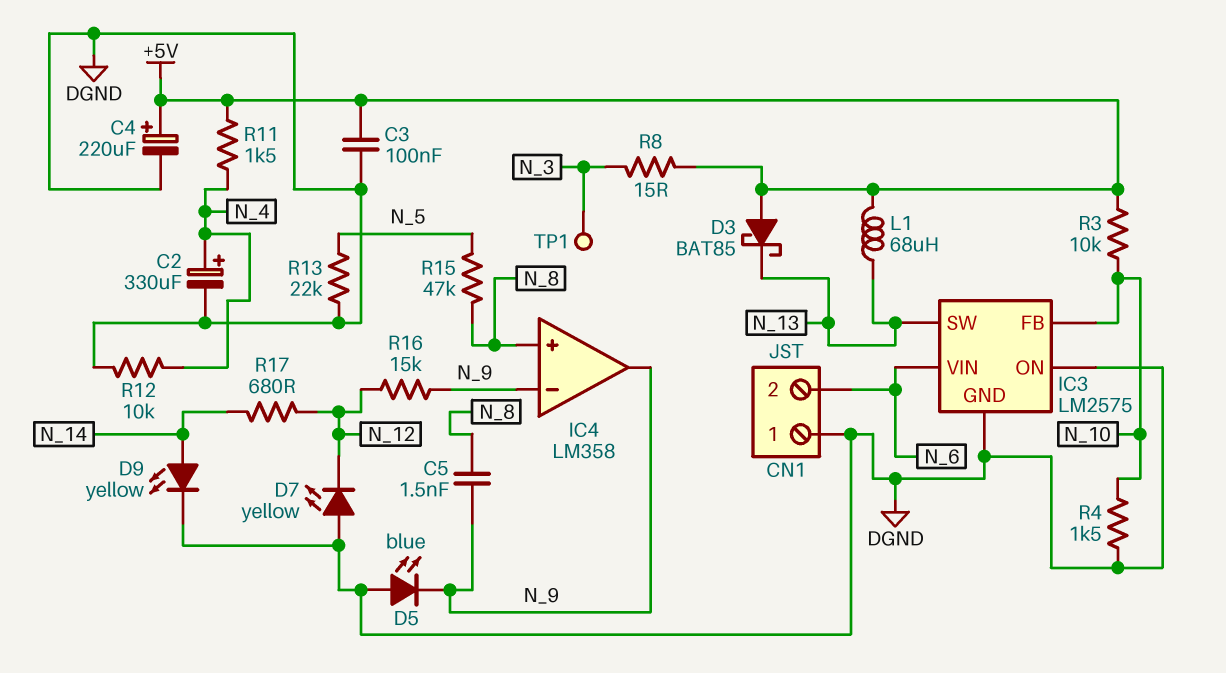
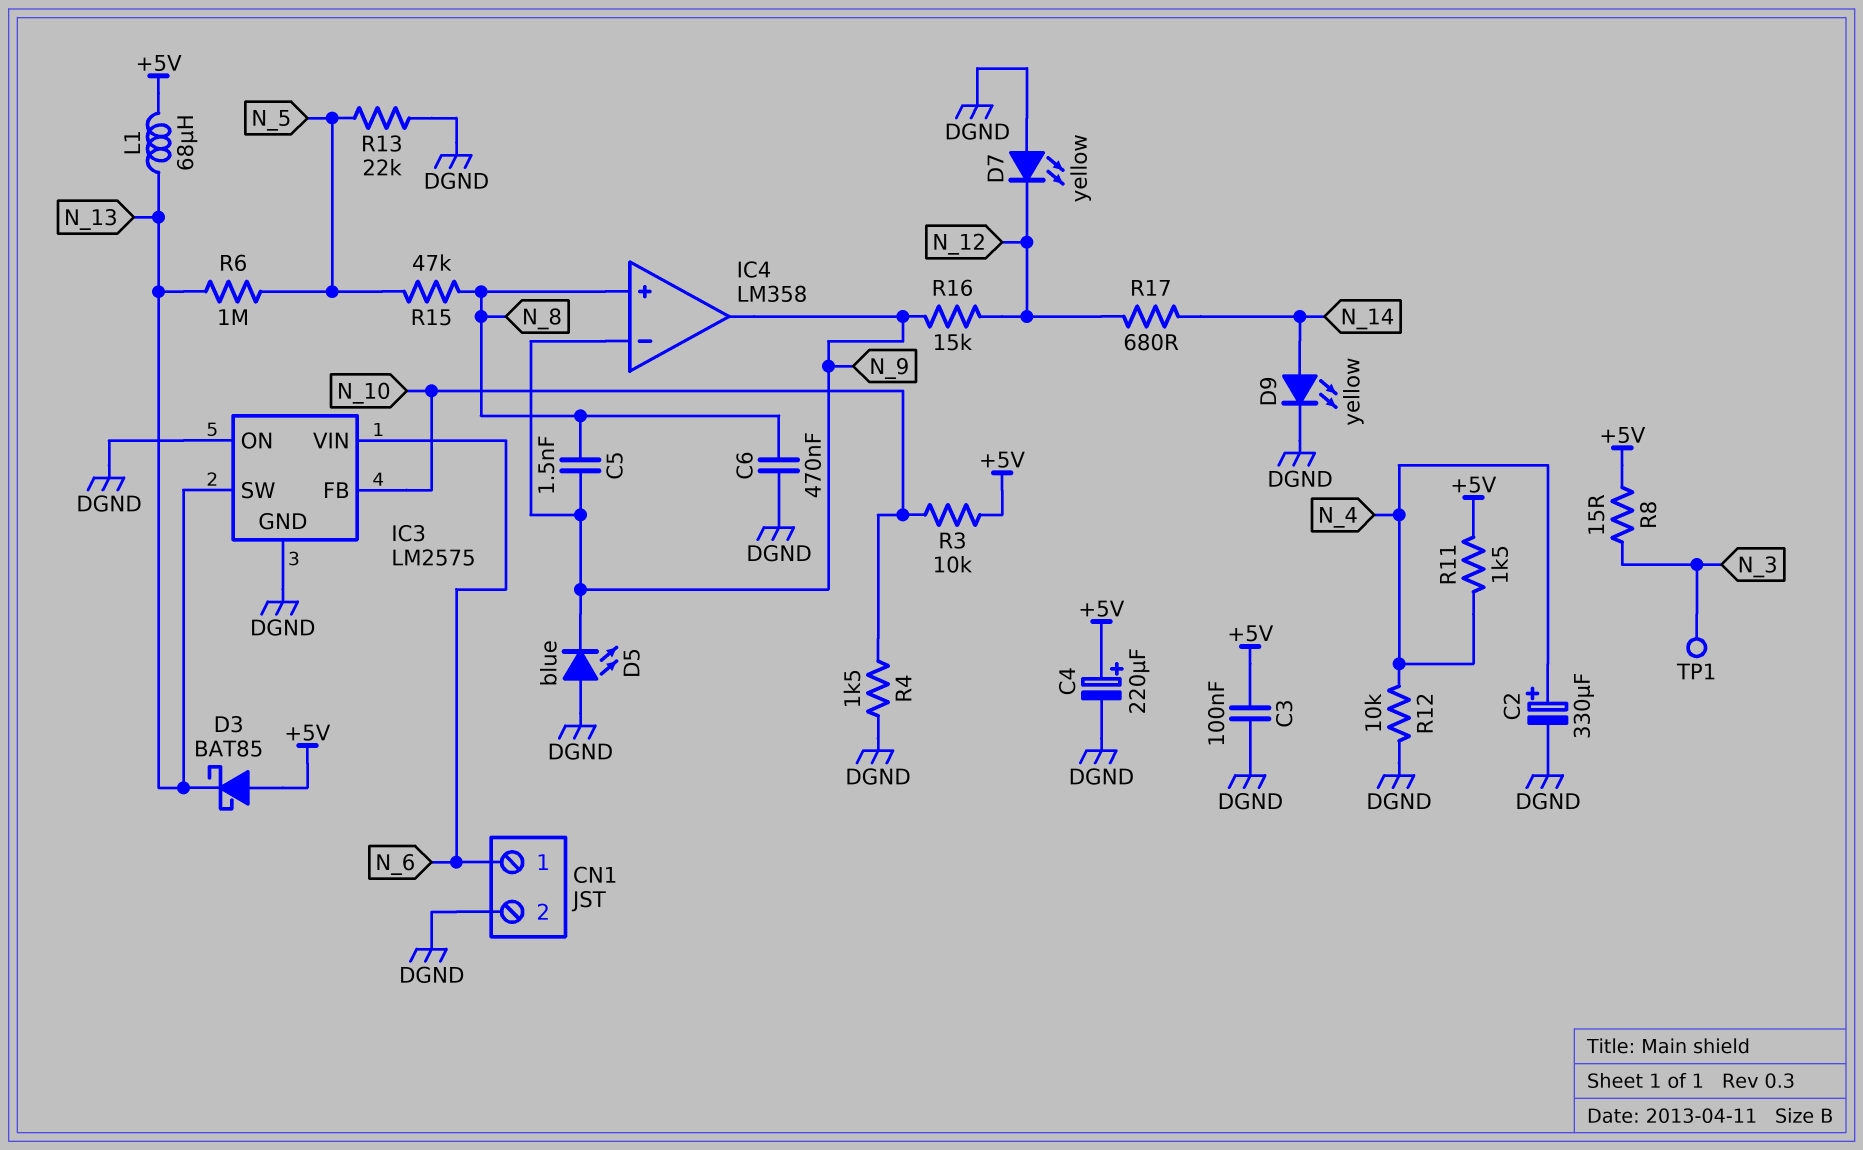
C6: none -> 470nF (DGND, N_8)
CN1 pin 1: DGND -> N_6
CN1 pin 2: N_6 -> DGND
R6: none -> 1M (N_5, N_13)

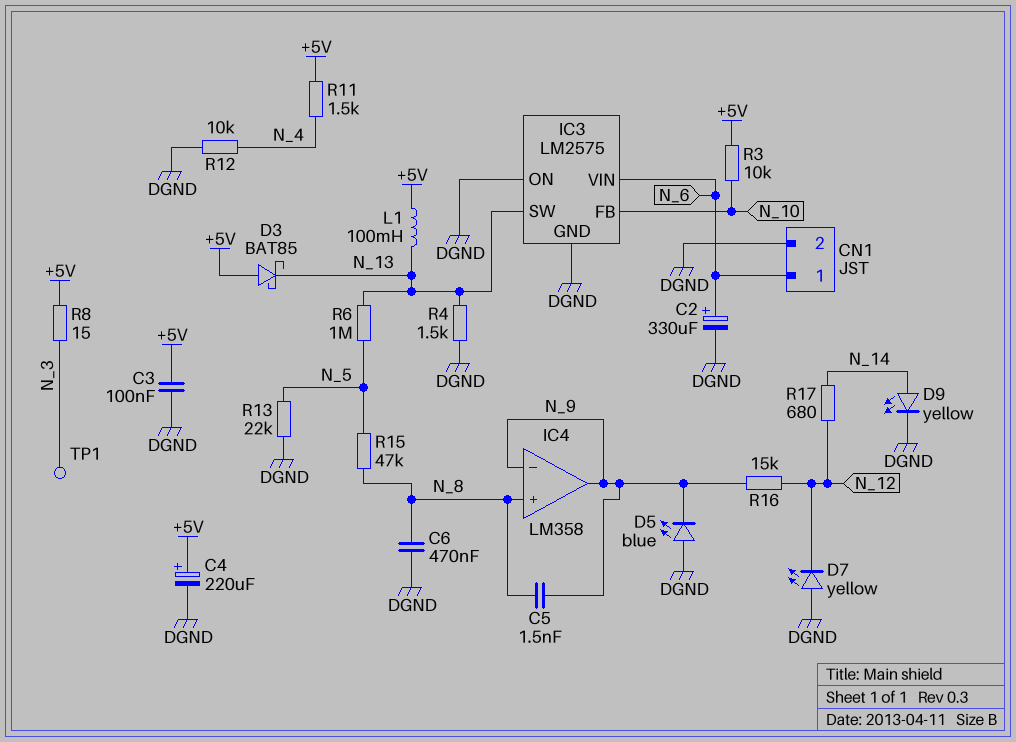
C2: 330uF (plus N_4, minus DGND) -> 330uF (plus N_6, minus DGND)
L1: 68uH (+5V, N_13) -> 100mH (+5V, N_13)
R4: 1.5k (DGND, N_10) -> 1.5k (DGND, N_13)

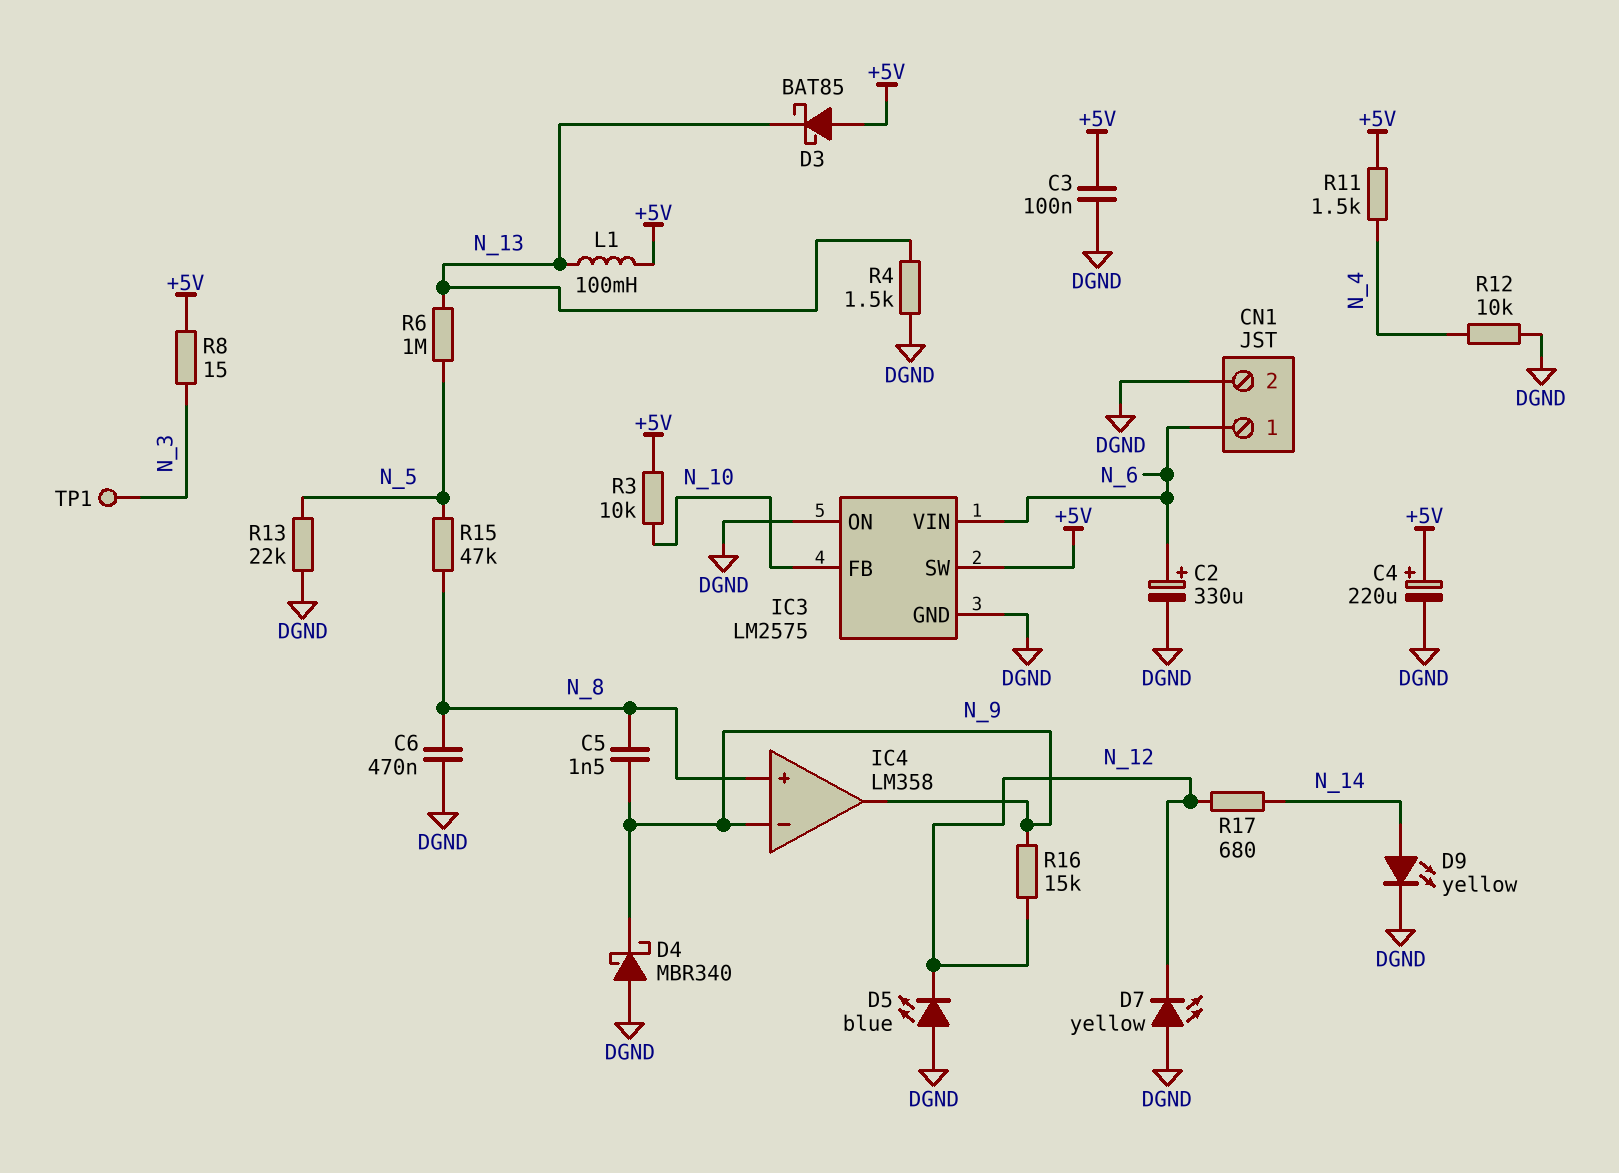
D4: none -> schottky MBR340 (A DGND, K N_9)
D5: LED blue (A DGND, K N_9) -> LED blue (A DGND, K N_12)
IC3 pin SW: N_13 -> +5V

